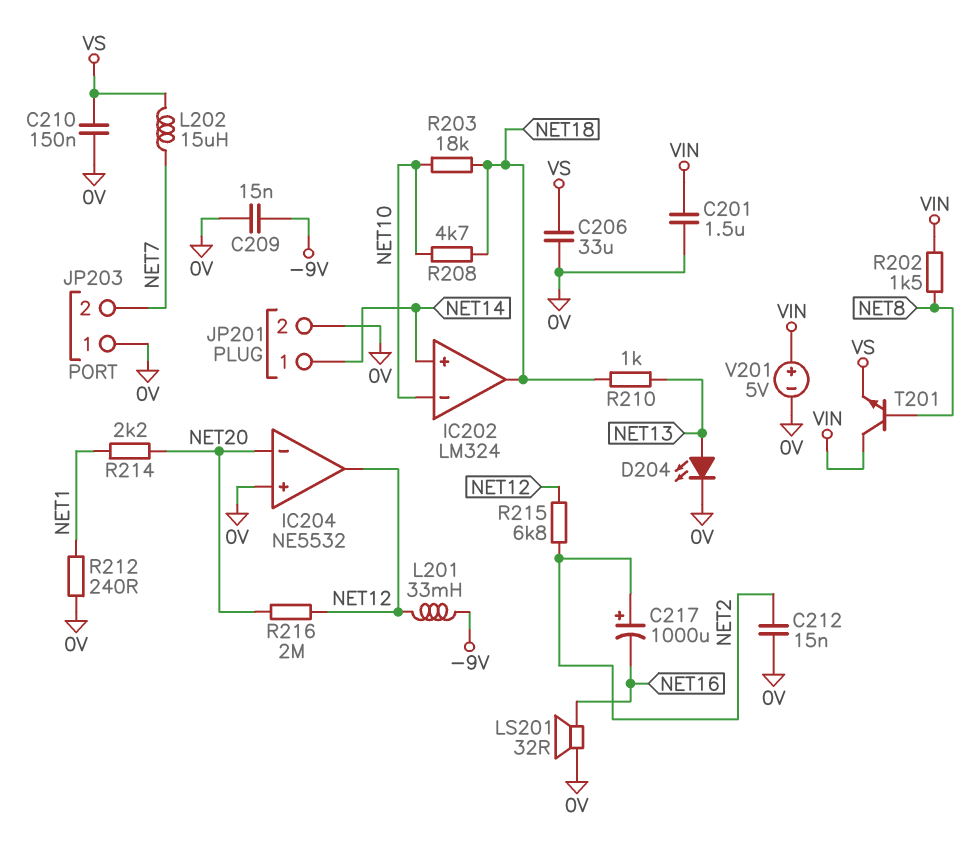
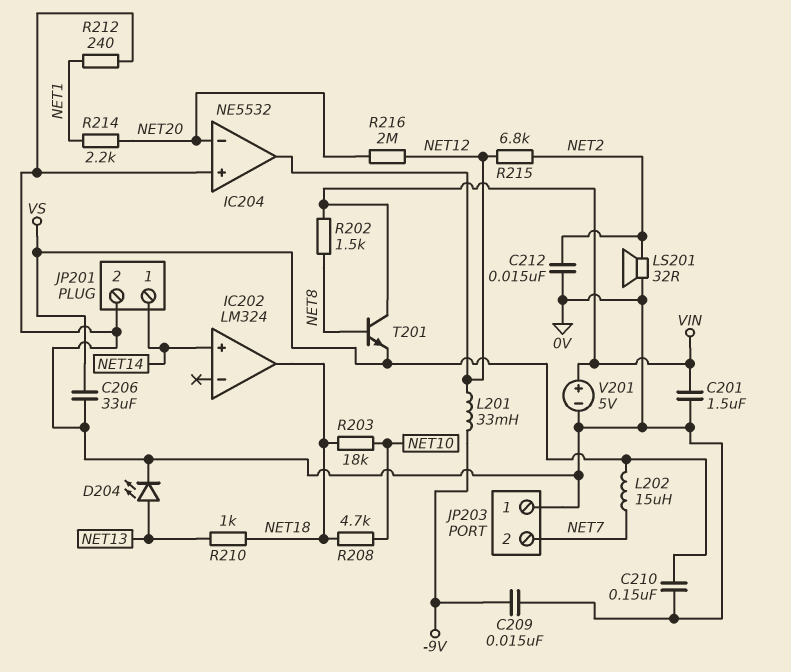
C217: 1000uF (plus NET2, minus NET16) -> none
IC202 pin in-: NET10 -> none
LS201: speaker 32R (0V, NET16) -> speaker 32R (0V, NET2)

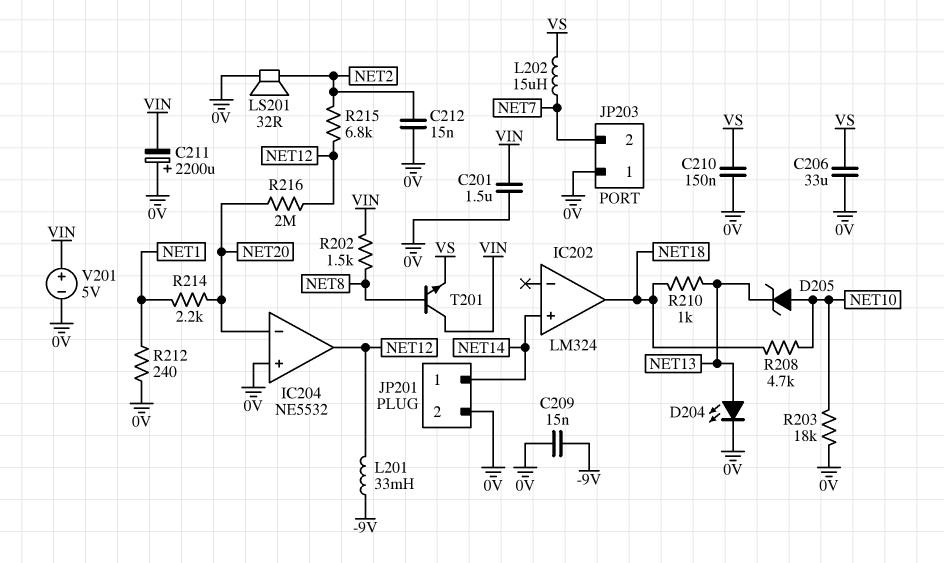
C211: none -> 2200uF (plus 0V, minus VIN)
D205: none -> zener (A NET10, K NET13)
R203: 18k (NET10, NET18) -> 18k (0V, NET10)

